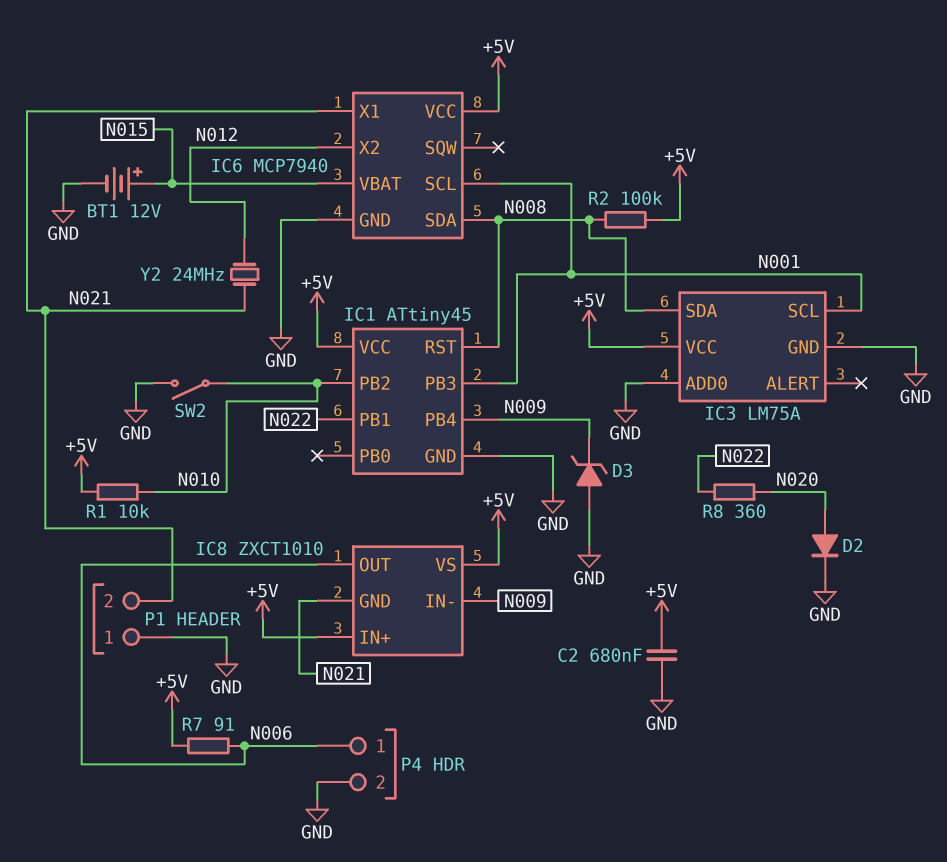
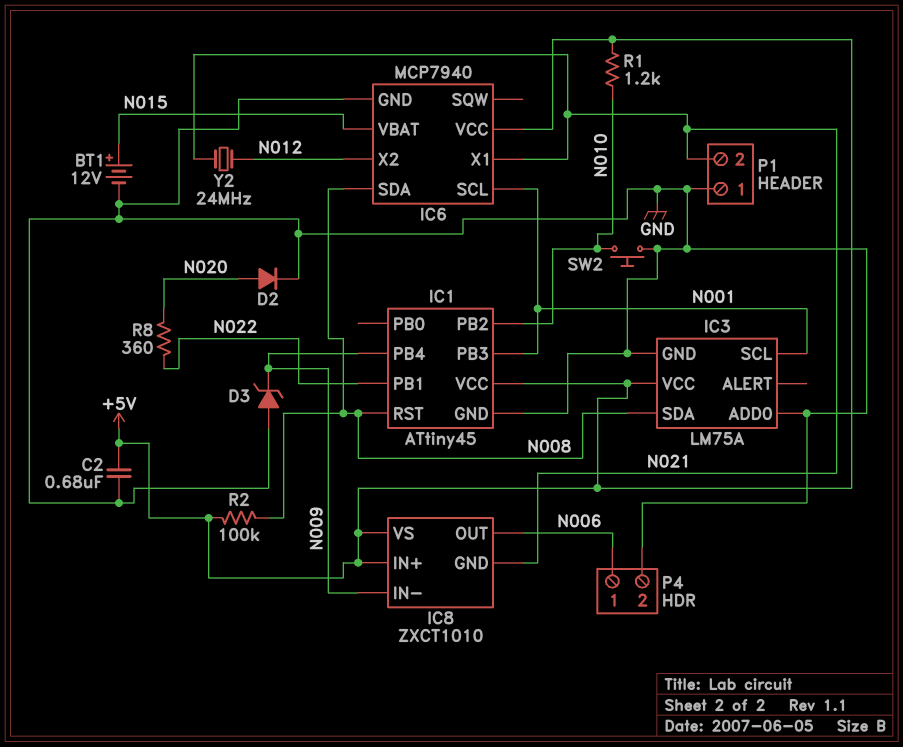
R1: 10k (+5V, N010) -> 1.2k (+5V, N010)
R7: 91 (+5V, N006) -> none
SW2: switch (GND, N010) -> button (GND, N010)

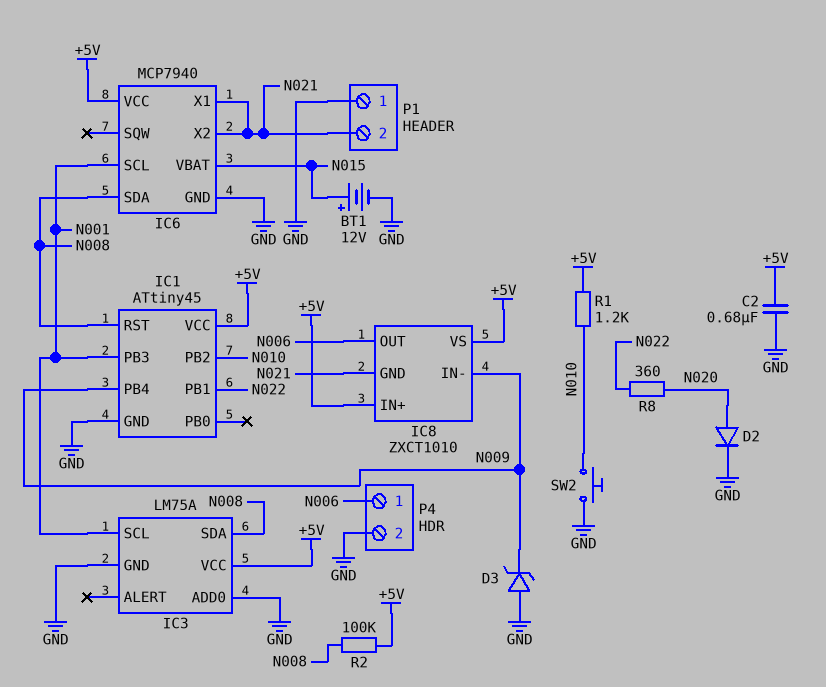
IC6 pin X2: N012 -> N021
Y2: 24MHz (N012, N021) -> none

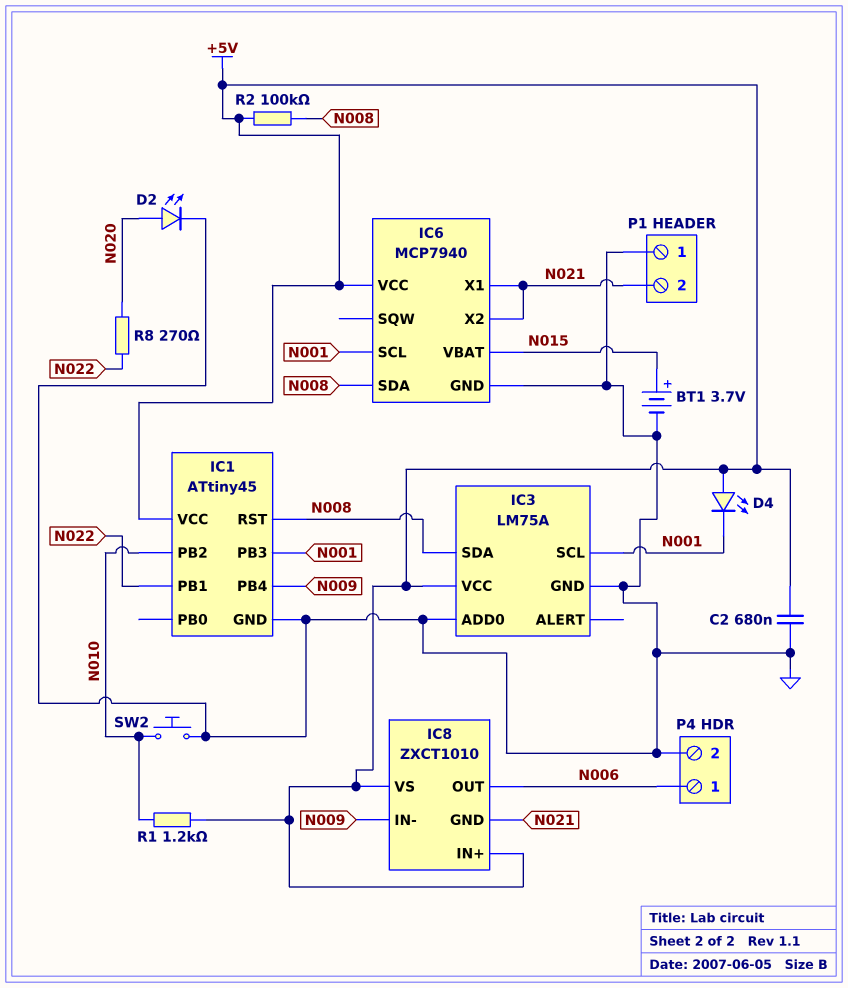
BT1: 12V (plus N015, minus GND) -> 3.7V (plus N015, minus GND)
D2: diode (A N020, K GND) -> LED (A N020, K GND)
D3: zener (A GND, K N009) -> none
D4: none -> LED (A +5V, K N001)
R8: 360 (N020, N022) -> 270 (N020, N022)

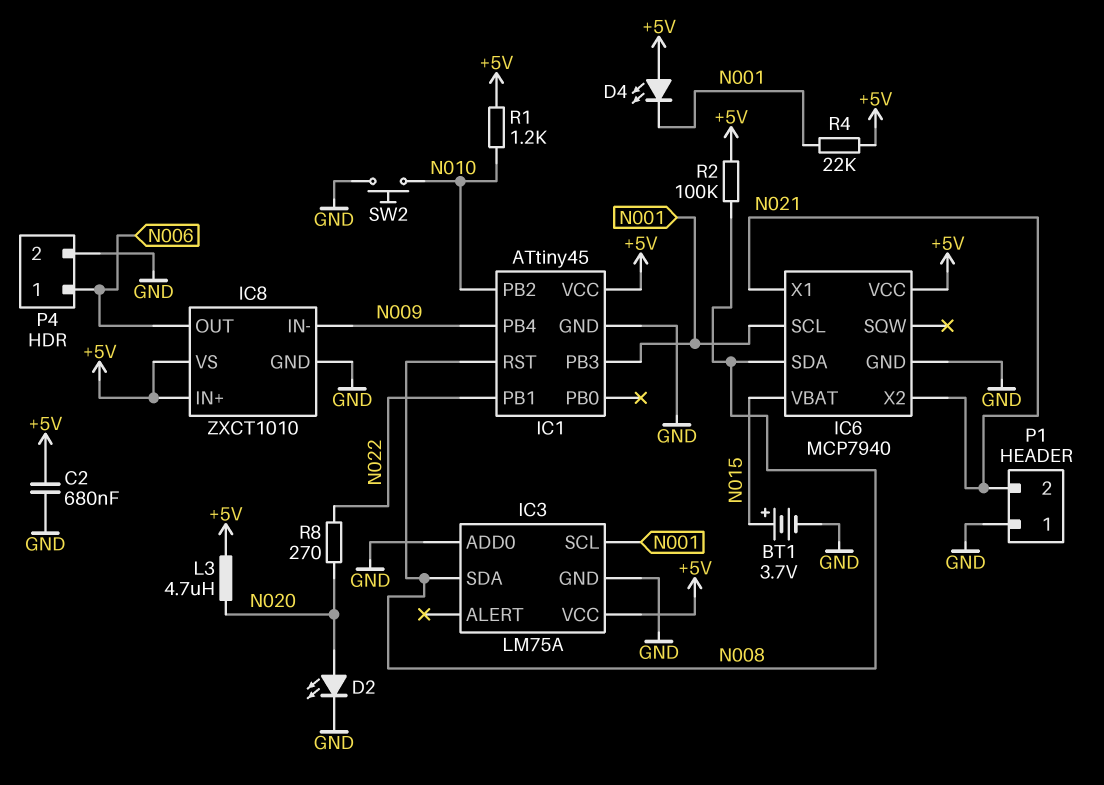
IC8 pin GND: N021 -> GND
L3: none -> 4.7uH (+5V, N020)
R4: none -> 22k (+5V, N001)

